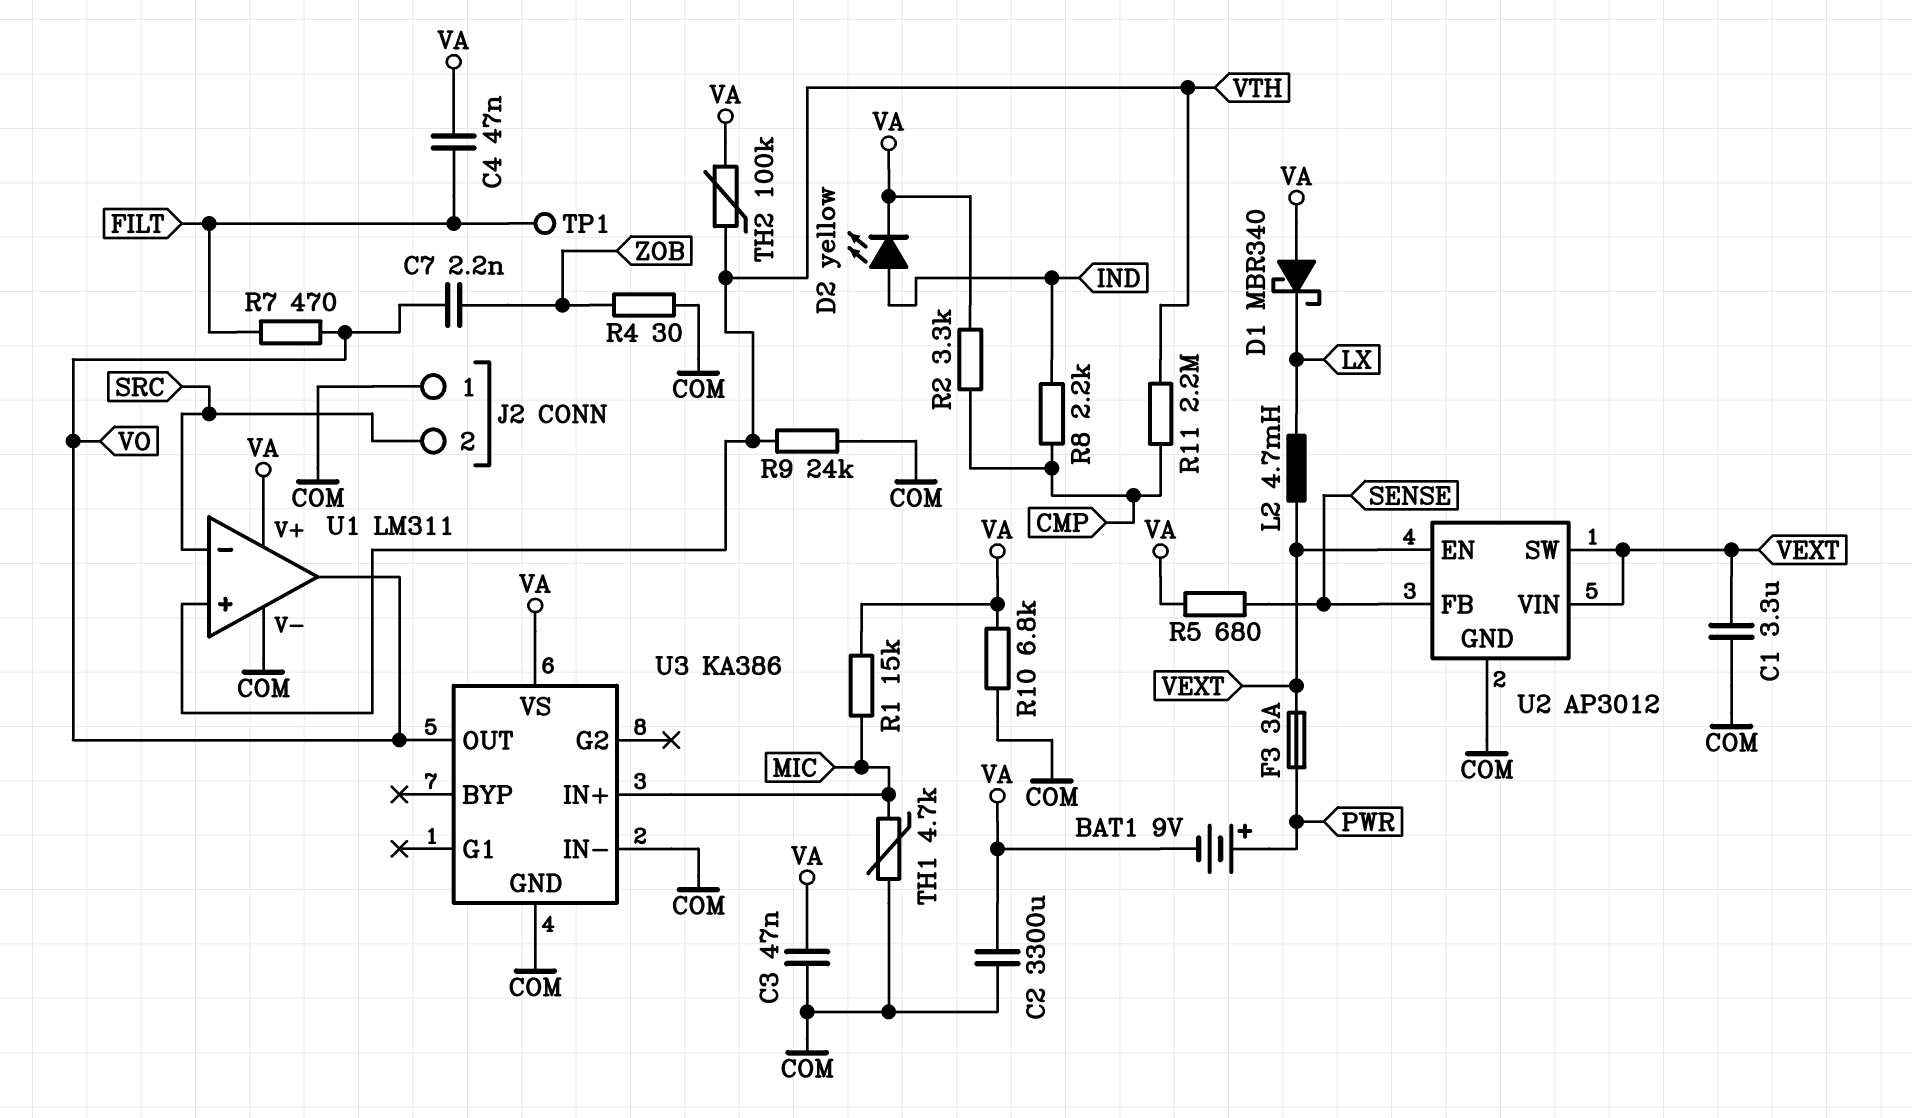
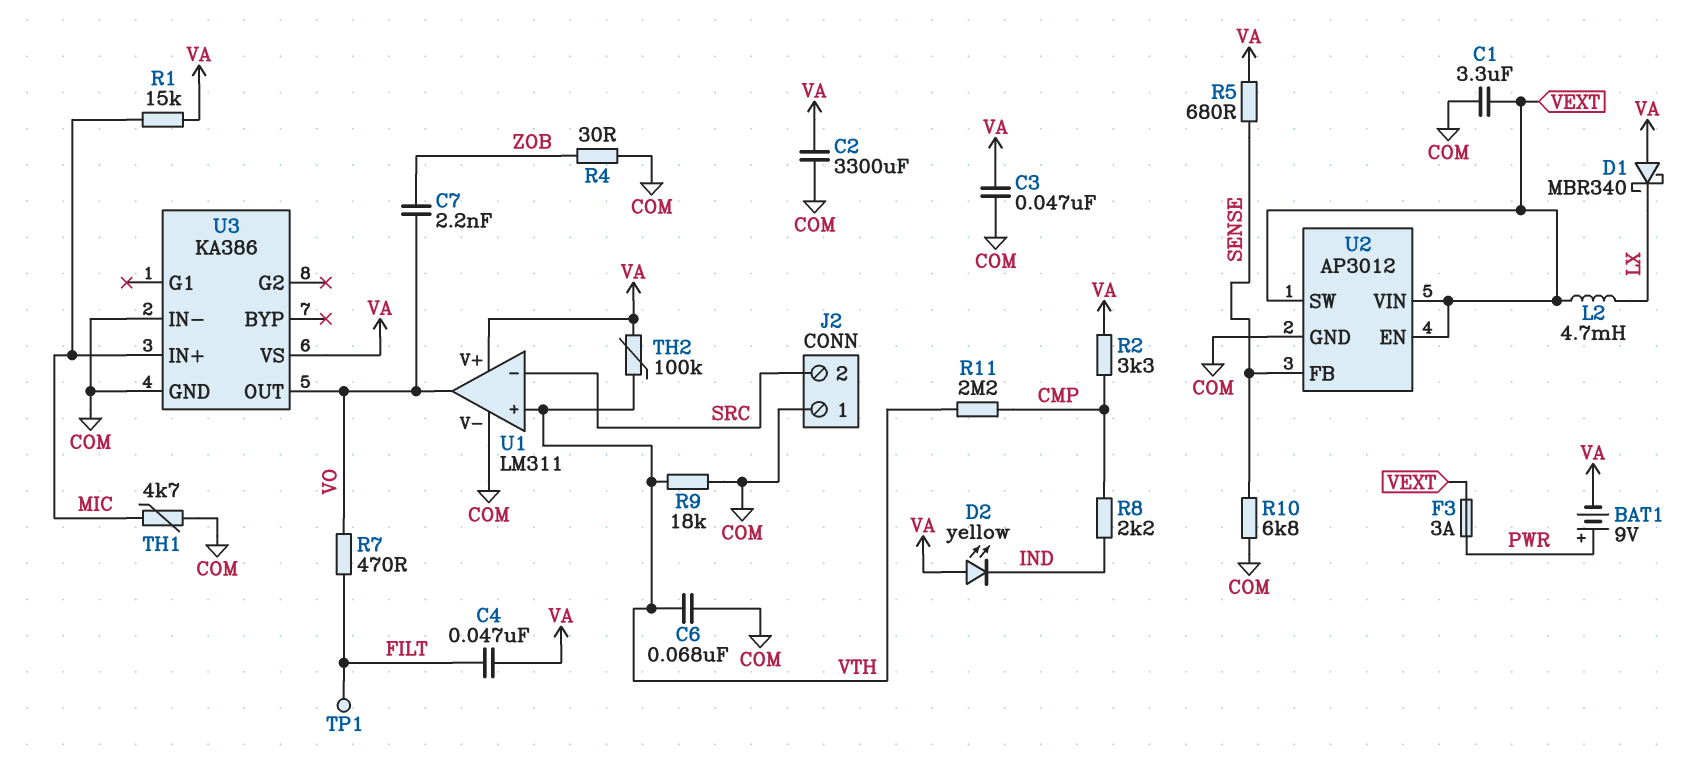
C6: none -> 68nF (COM, VTH)
D2: LED yellow (A IND, K VA) -> LED yellow (A VA, K IND)
R9: 24k (COM, VTH) -> 18k (COM, VTH)
R10: 6.8k (COM, VA) -> 6.8k (COM, SENSE)

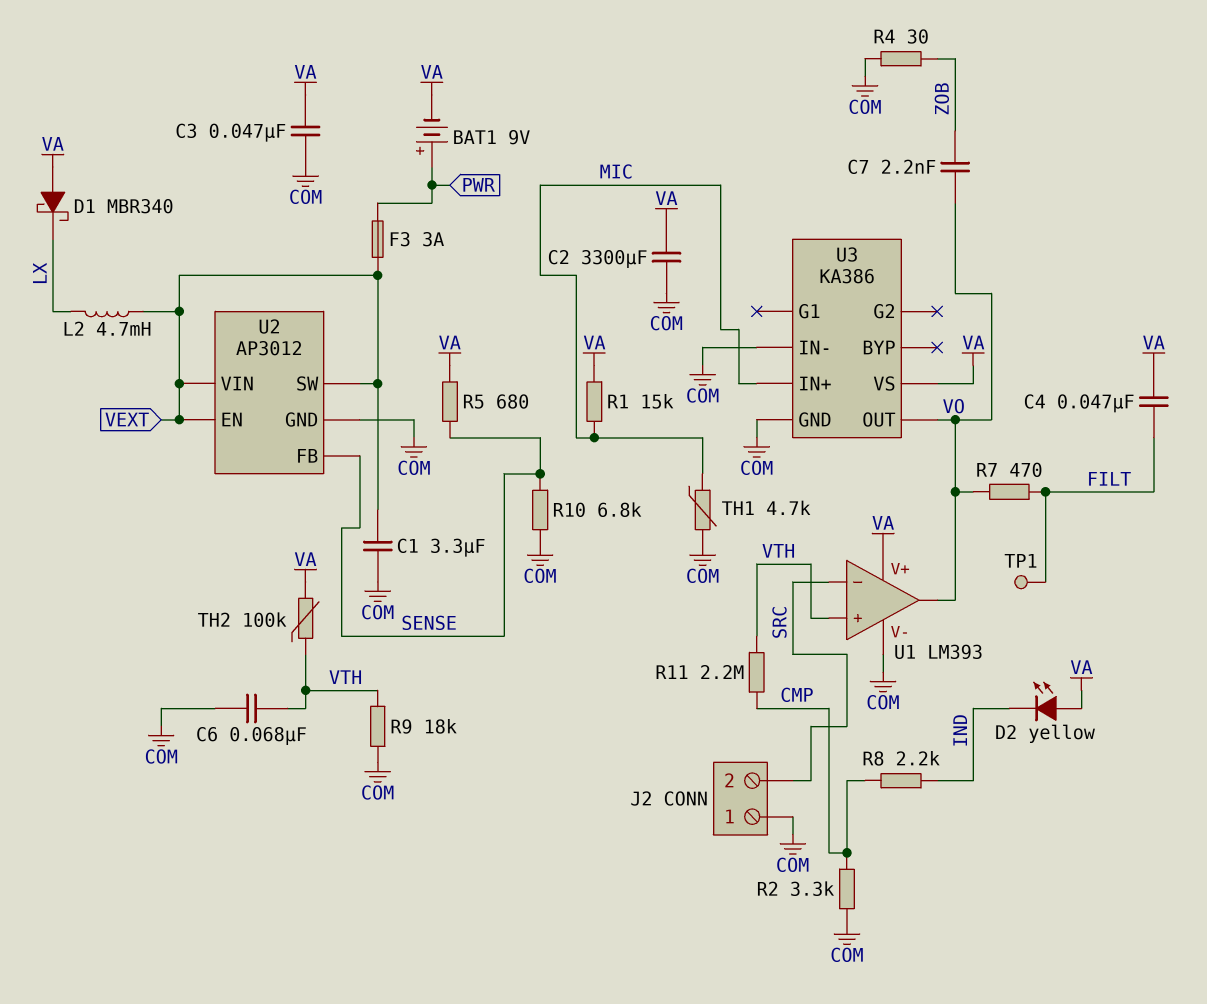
R2: 3.3k (CMP, VA) -> 3.3k (CMP, COM)
U1: LM311 -> LM393

